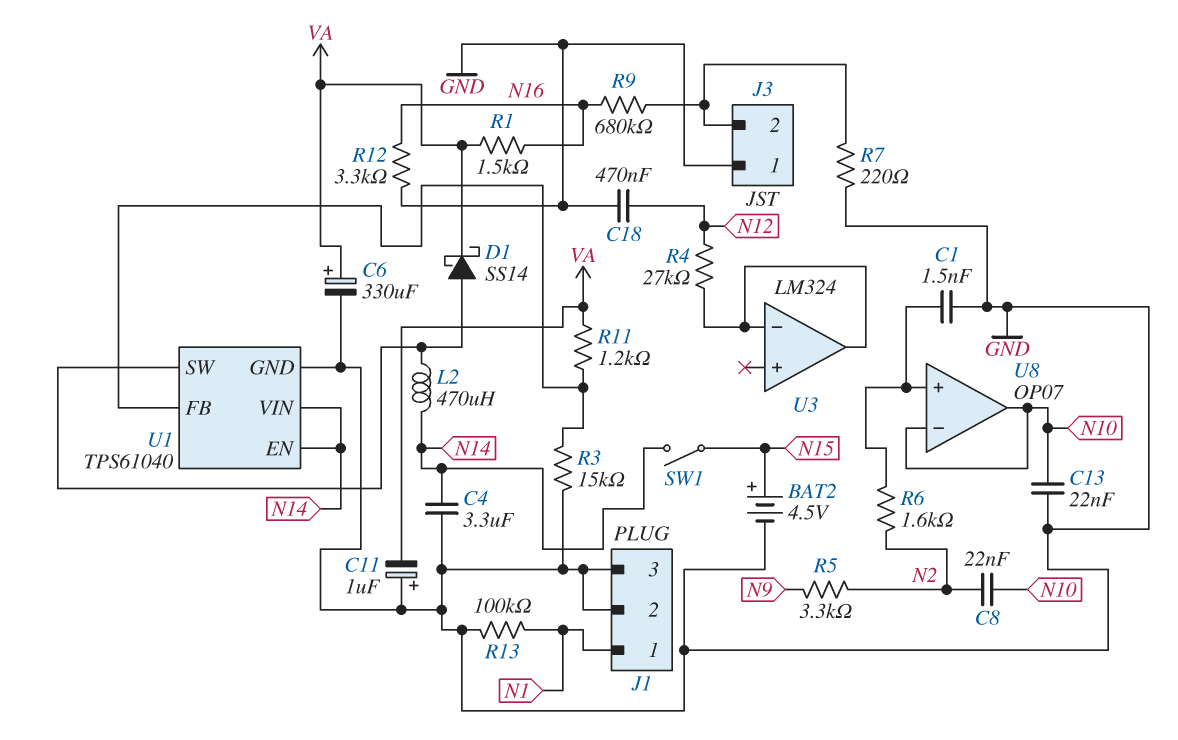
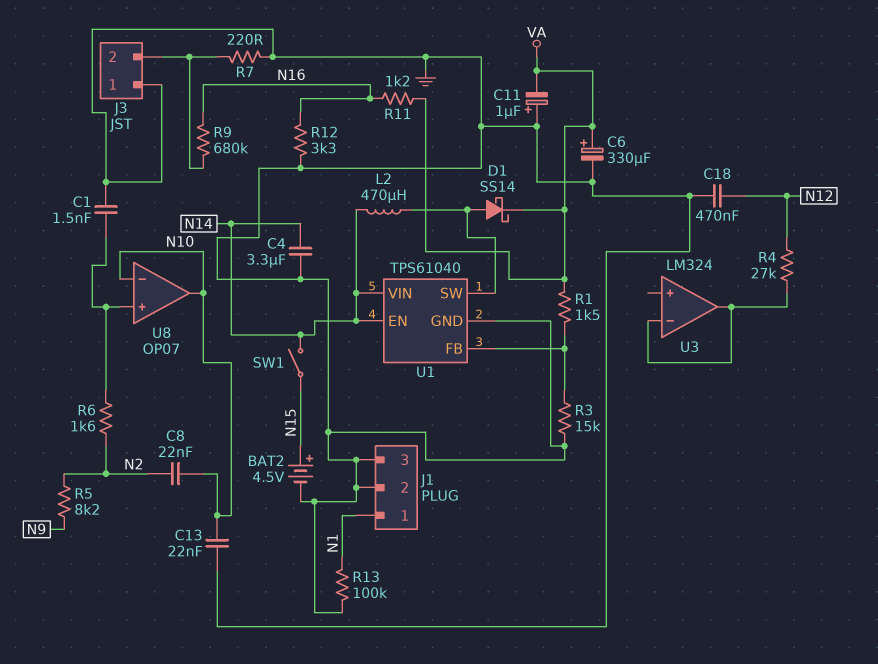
R1: 1.5k (N16, VA) -> 1.5k (U1/FB, VA)
R5: 3.3k (N2, N9) -> 8.2k (N2, N9)
R11: 1.2k (U1/FB, VA) -> 1.2k (N16, VA)

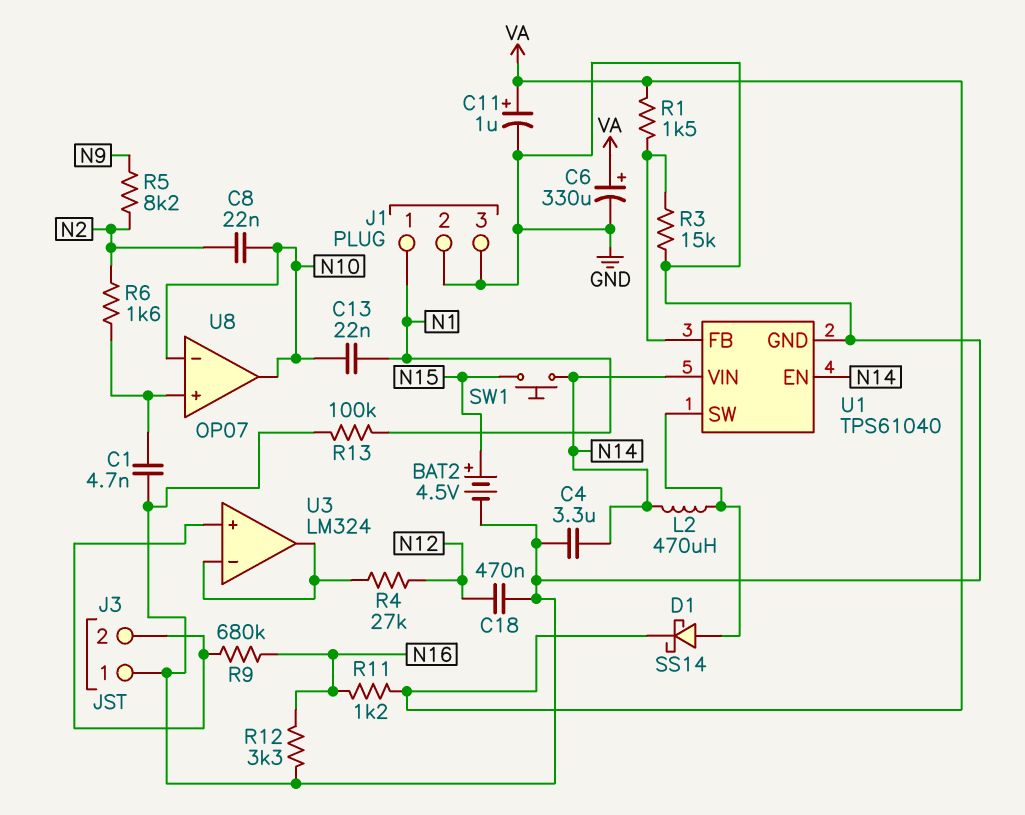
C1: 1.5nF (GND, U8/in+) -> 4.7nF (GND, U8/in+)
C11: 1uF (plus GND, minus VA) -> 1uF (plus VA, minus GND)
C13: 22nF (GND, N10) -> 22nF (N1, N10)
R7: 220 (GND, J3/2) -> none
SW1: switch (N14, N15) -> button (N14, N15)
U3 pin in+: none -> J3/2

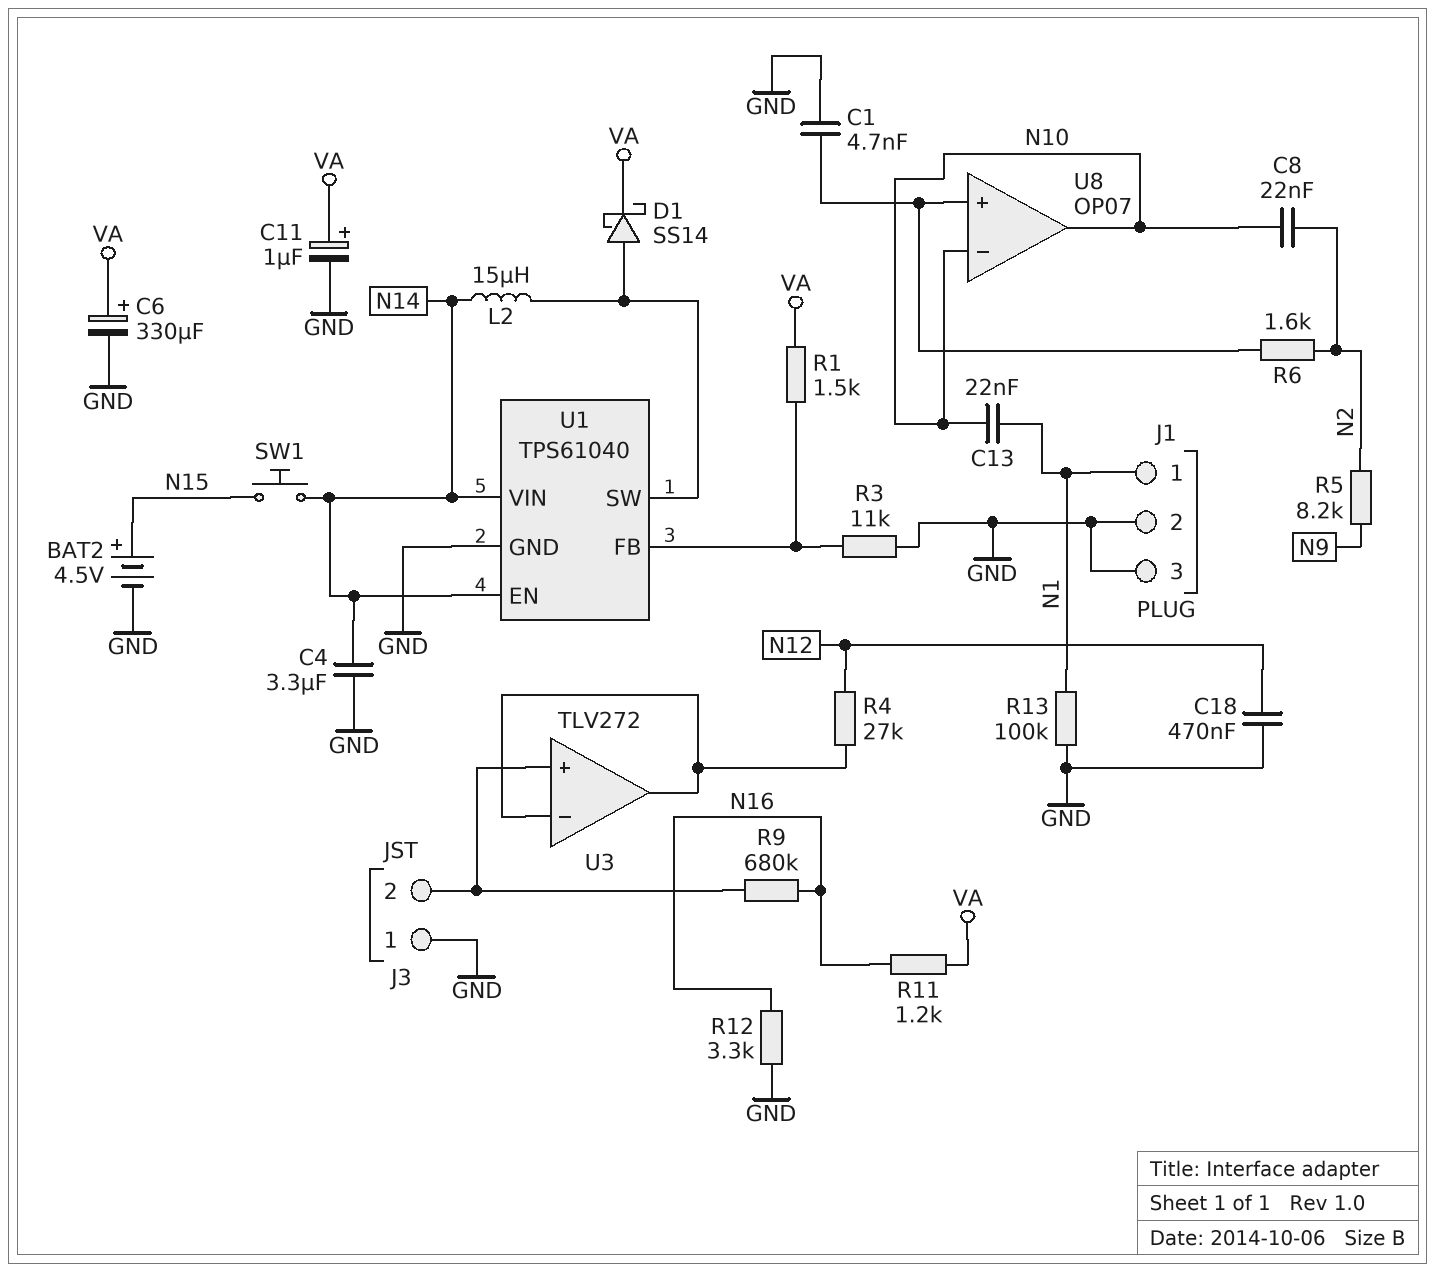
L2: 470uH (N14, U1/SW) -> 15uH (N14, U1/SW)
R3: 15k (GND, U1/FB) -> 11k (GND, U1/FB)
U3: LM324 -> TLV272

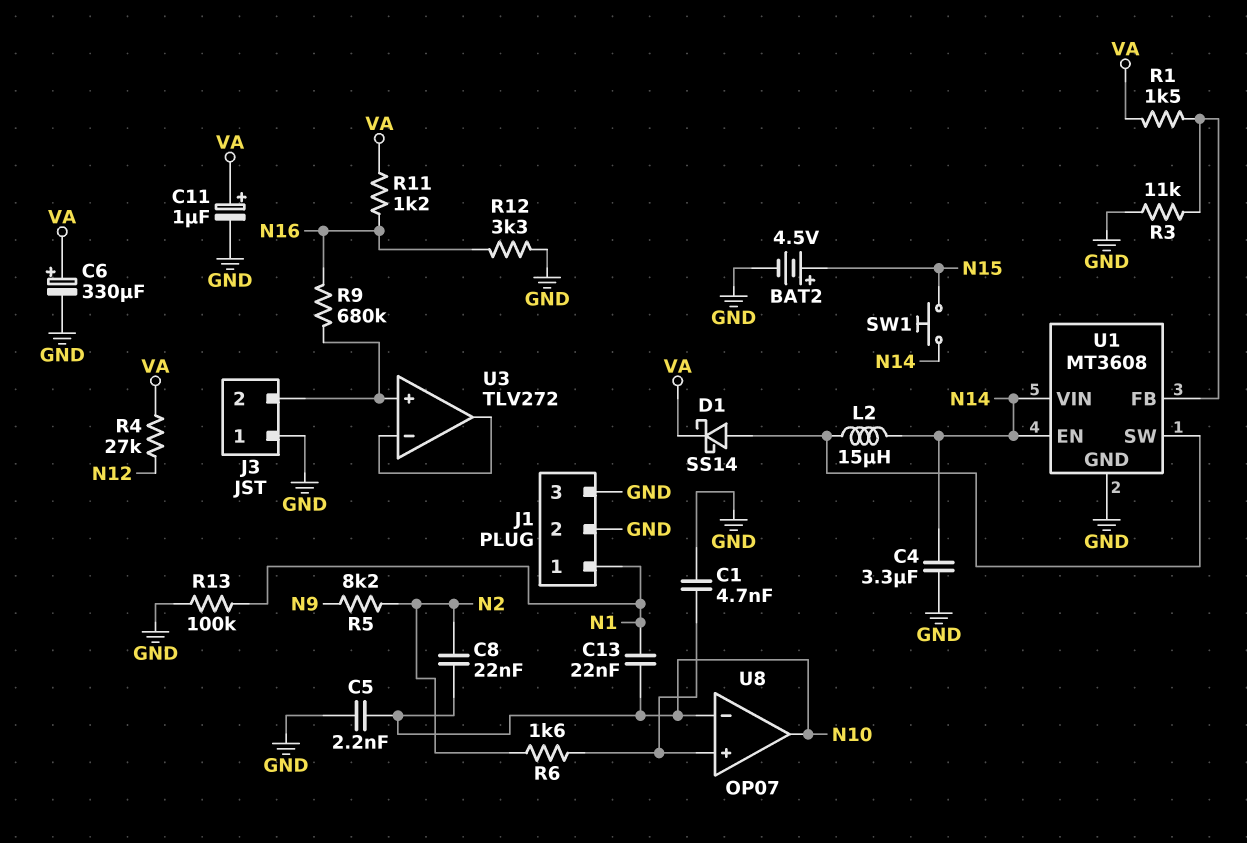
C5: none -> 2.2nF (GND, N10)
C18: 470nF (GND, N12) -> none
R4: 27k (N12, U3/in-) -> 27k (N12, VA)
U1: TPS61040 -> MT3608

